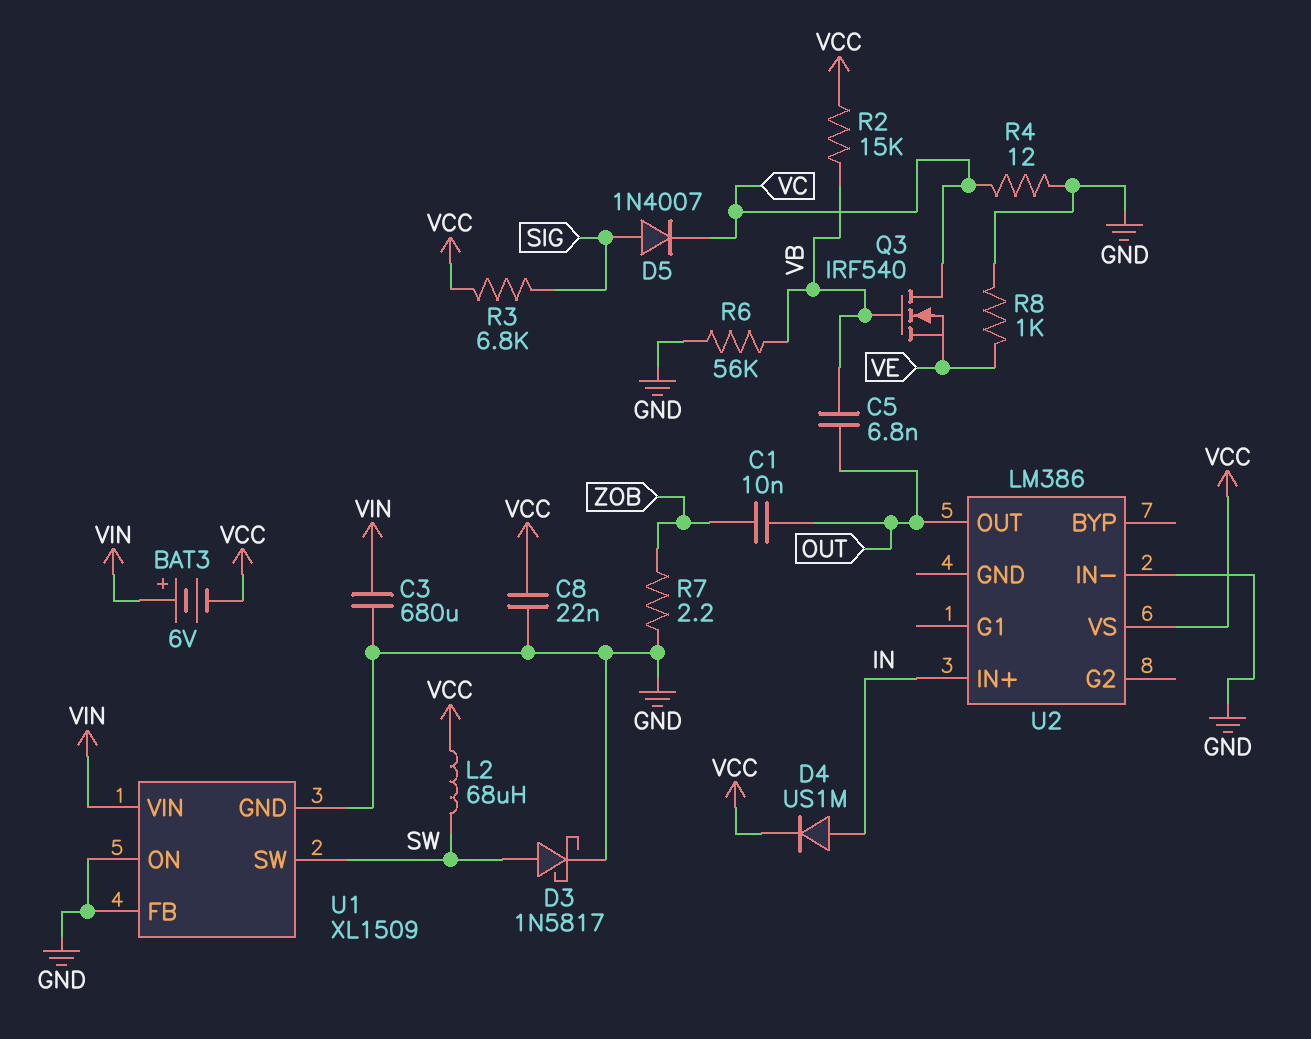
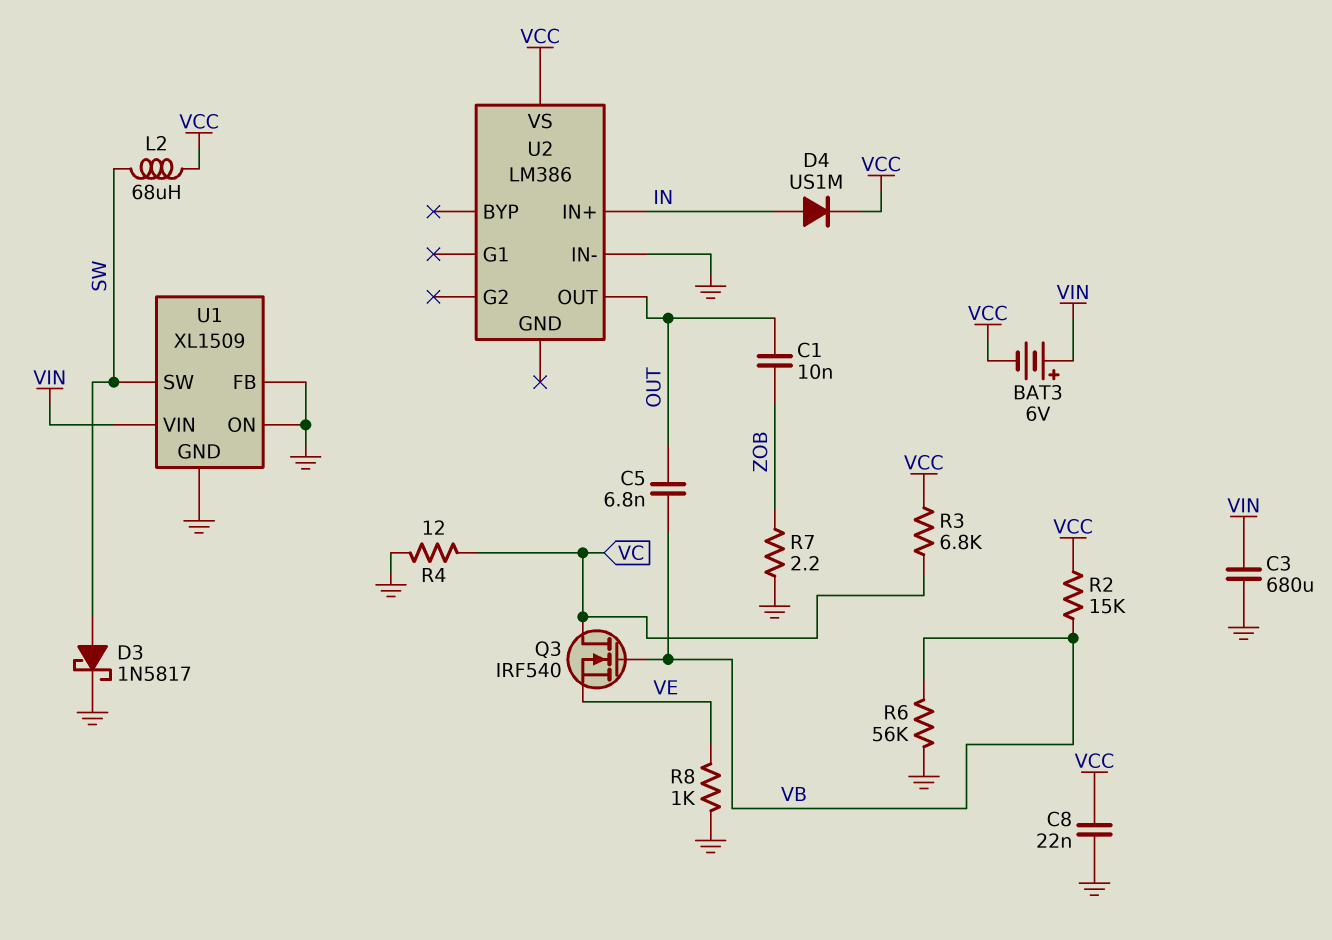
D5: diode 1N4007 (A SIG, K VC) -> none
R3: 6.8k (SIG, VCC) -> 6.8k (VC, VCC)

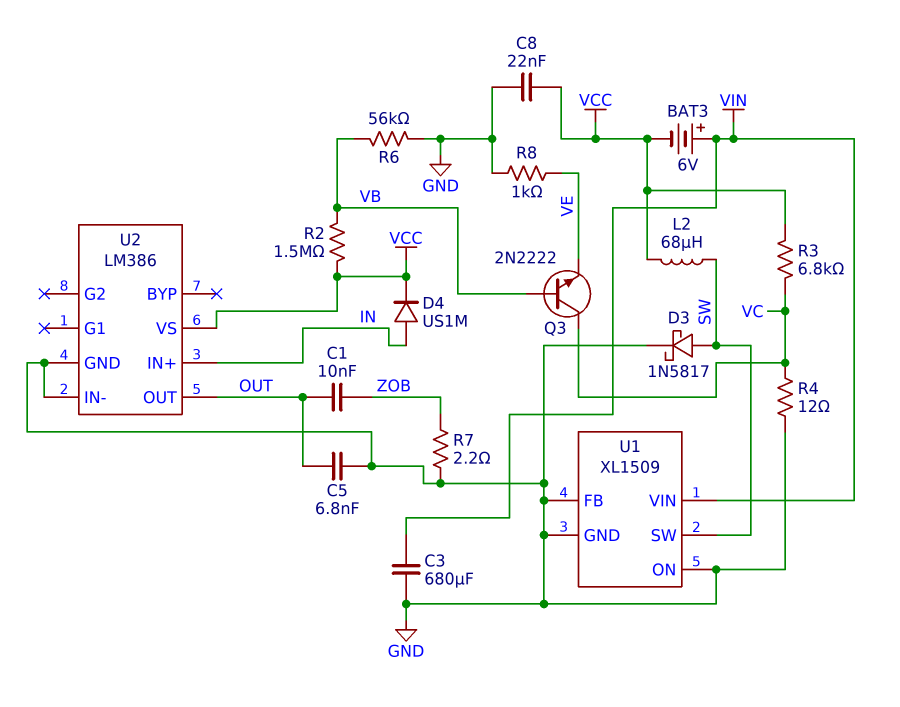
C5: 6.8nF (OUT, VB) -> 6.8nF (GND, OUT)
Q3: NMOS IRF540 (G VB, D VC, S VE) -> NPN 2N2222 (B VB, C VC, E VE)
R2: 15k (VB, VCC) -> 1.5M (VB, VCC)
U2 pin GND: none -> GND

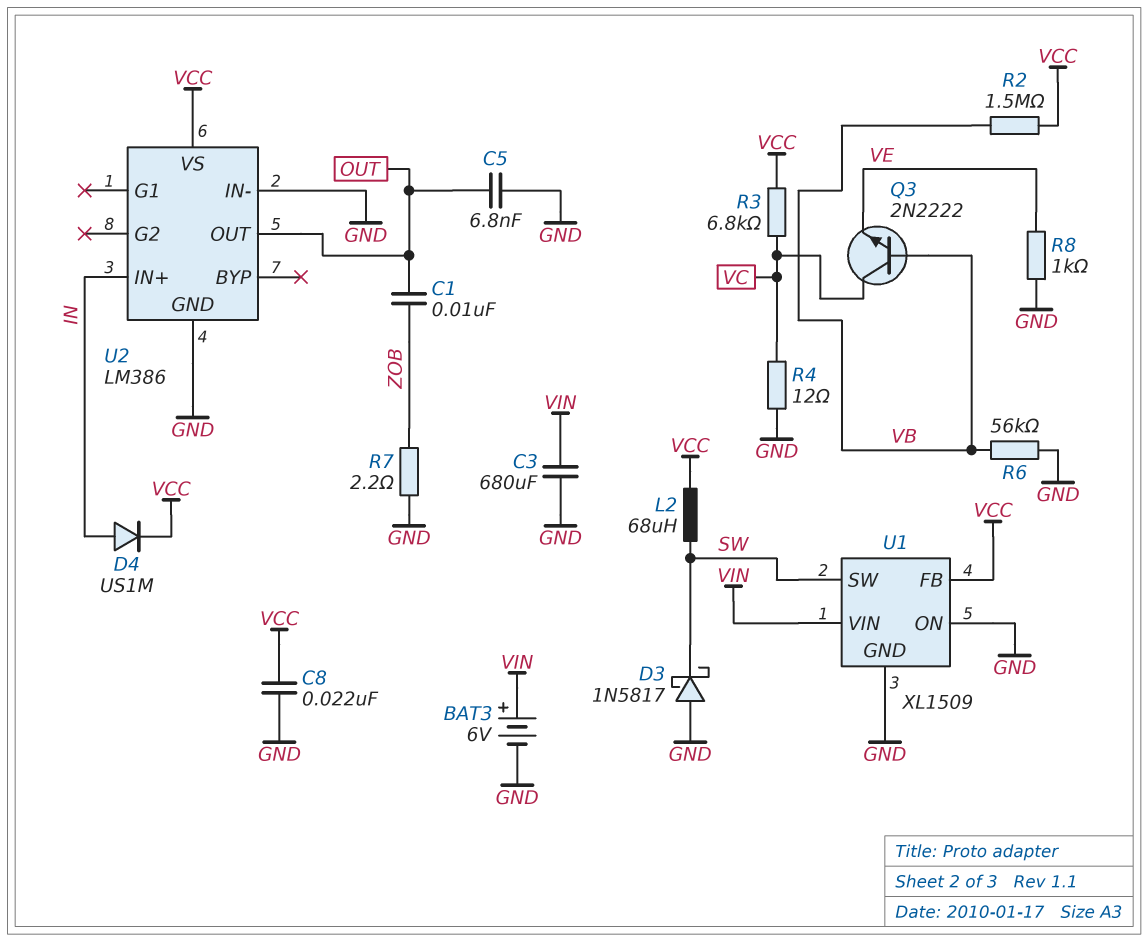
BAT3: 6V (plus VIN, minus VCC) -> 6V (plus VIN, minus GND)
D3: schottky 1N5817 (A SW, K GND) -> schottky 1N5817 (A GND, K SW)
U1 pin FB: GND -> VCC

